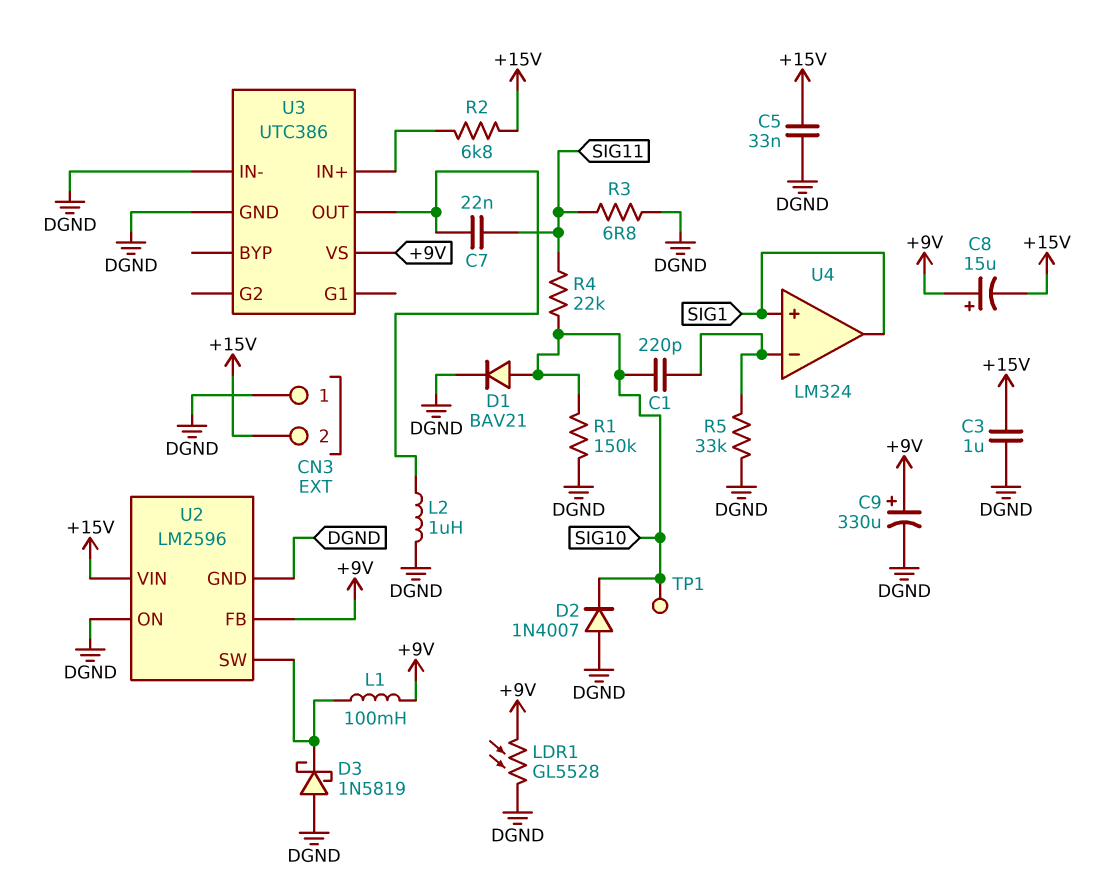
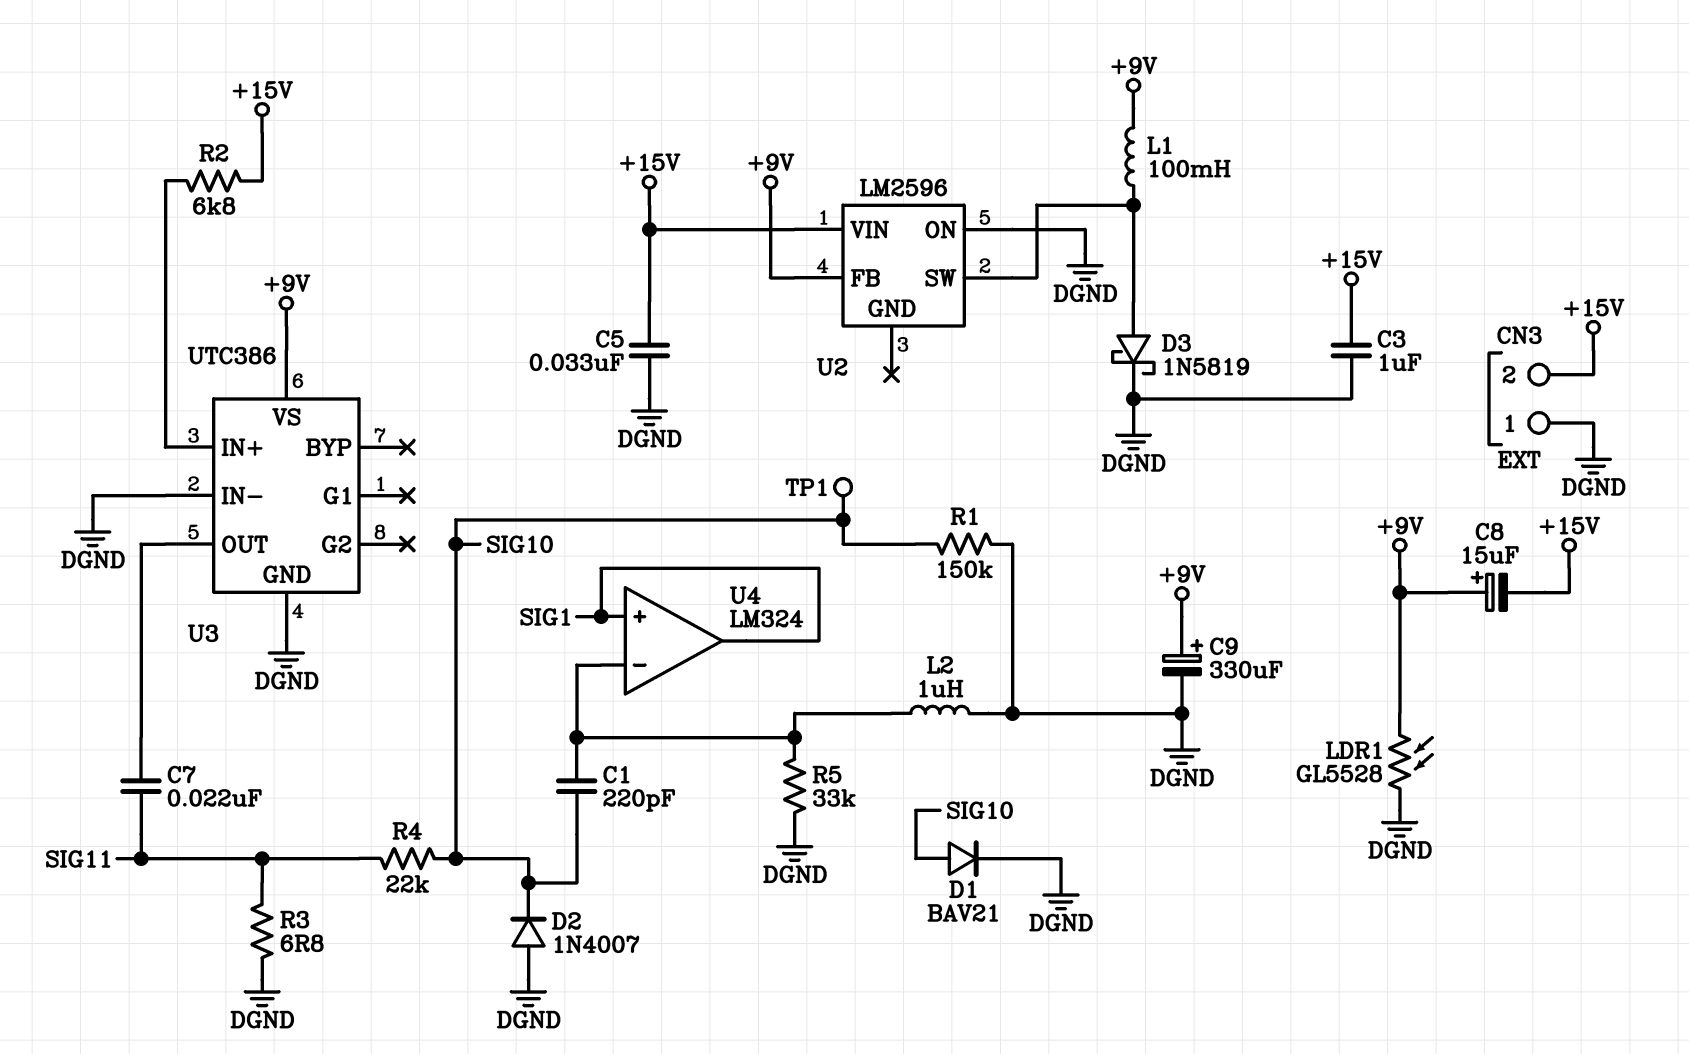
D3: schottky 1N5819 (A DGND, K U2/SW) -> schottky 1N5819 (A U2/SW, K DGND)
L2: 1uH (DGND, U3/OUT) -> 1uH (DGND, U4/in-)
U2 pin GND: DGND -> none

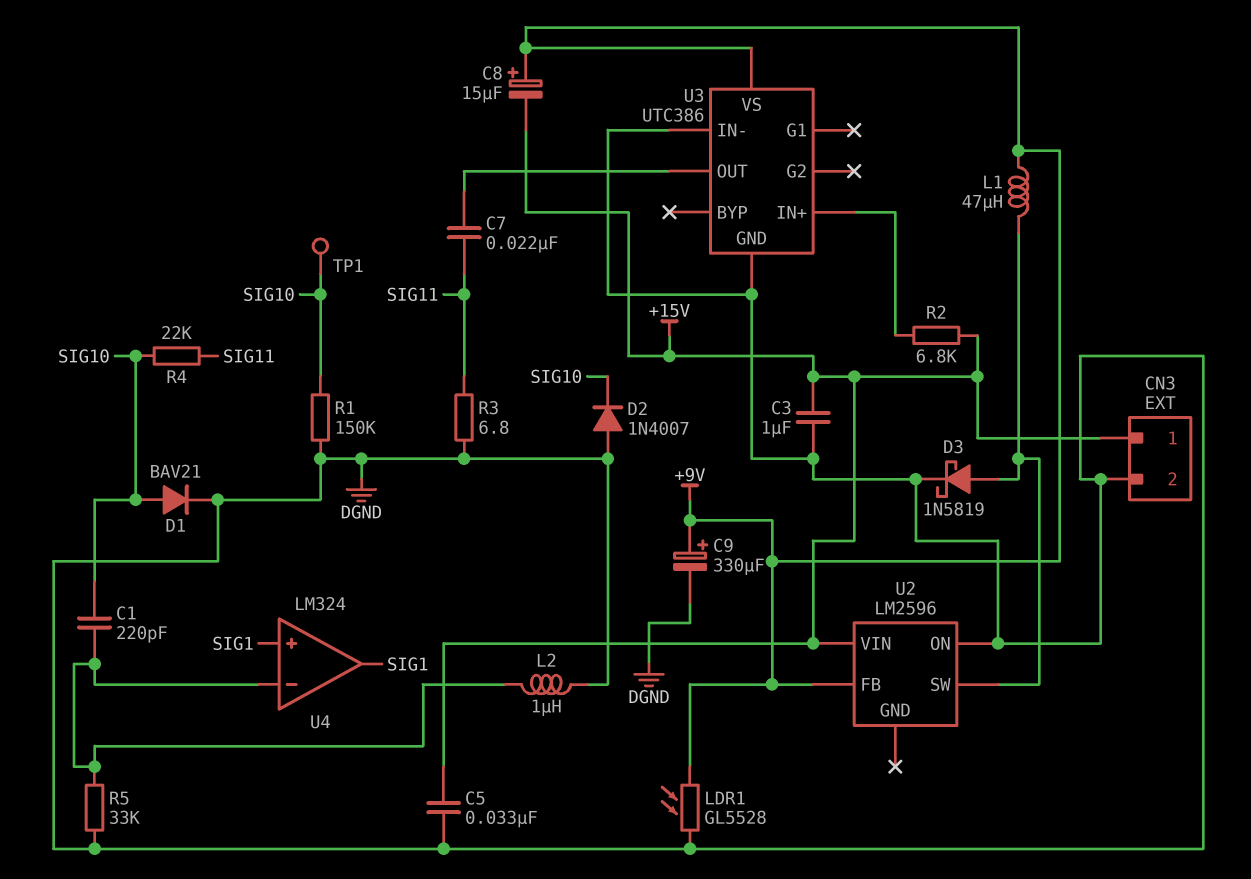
CN3 pin 1: DGND -> +15V
CN3 pin 2: +15V -> DGND
L1: 100mH (+9V, U2/SW) -> 47uH (+9V, U2/SW)

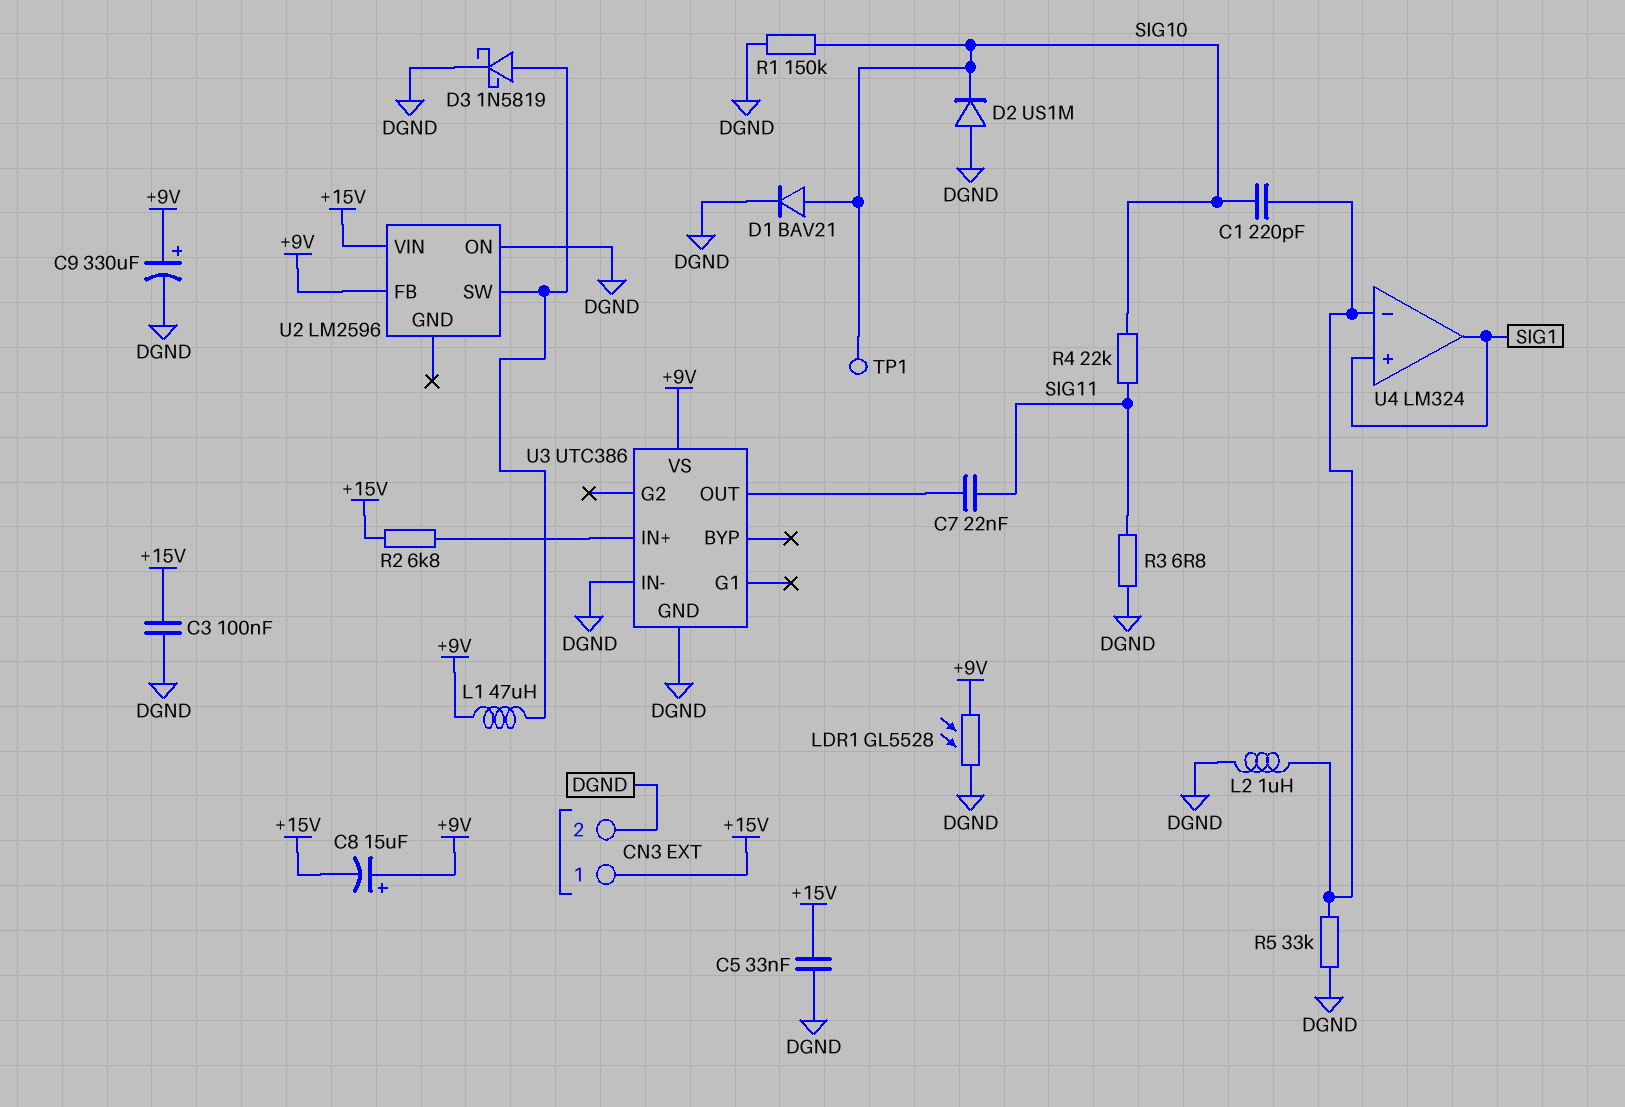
C3: 1uF (+15V, DGND) -> 100nF (+15V, DGND)
D2: diode 1N4007 (A DGND, K SIG10) -> diode US1M (A DGND, K SIG10)

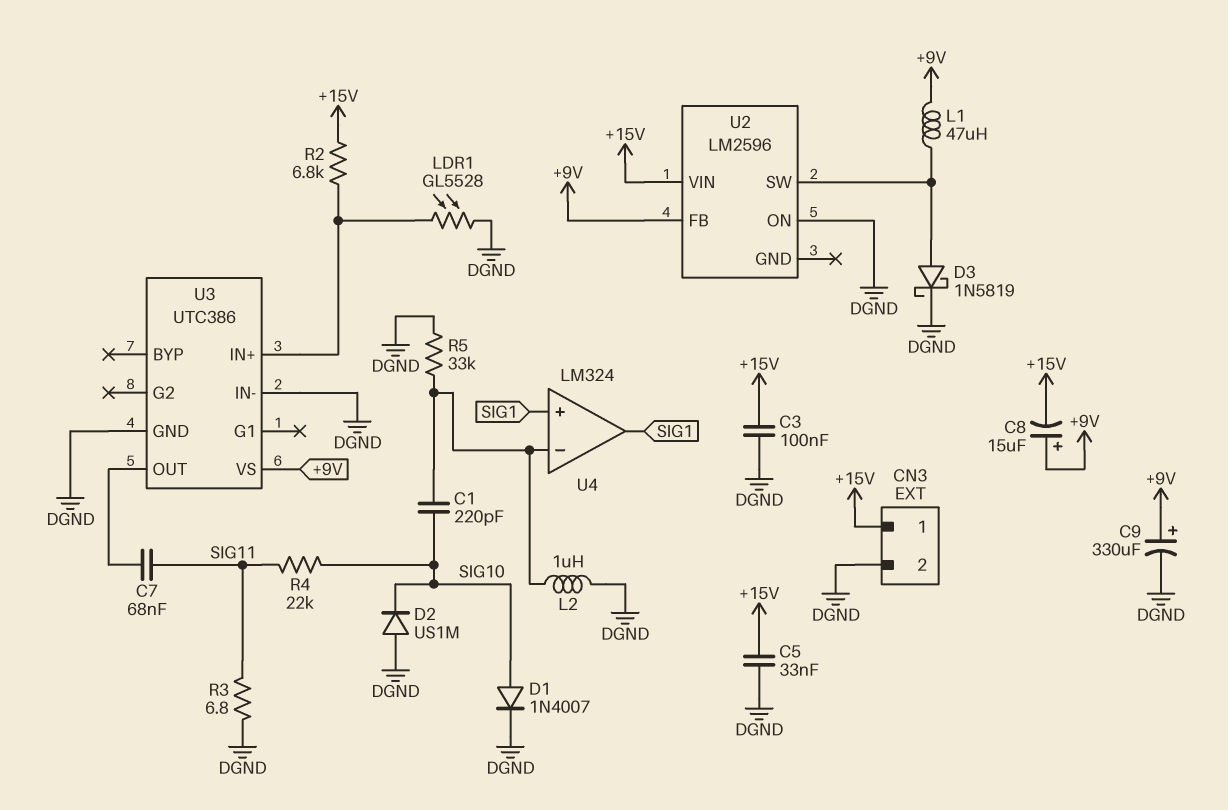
C7: 22nF (SIG11, U3/OUT) -> 68nF (SIG11, U3/OUT)
D1: diode BAV21 (A SIG10, K DGND) -> diode 1N4007 (A SIG10, K DGND)
LDR1: GL5528 (+9V, DGND) -> GL5528 (DGND, U3/IN+)
R1: 150k (DGND, SIG10) -> none
TP1: test point (SIG10) -> none

